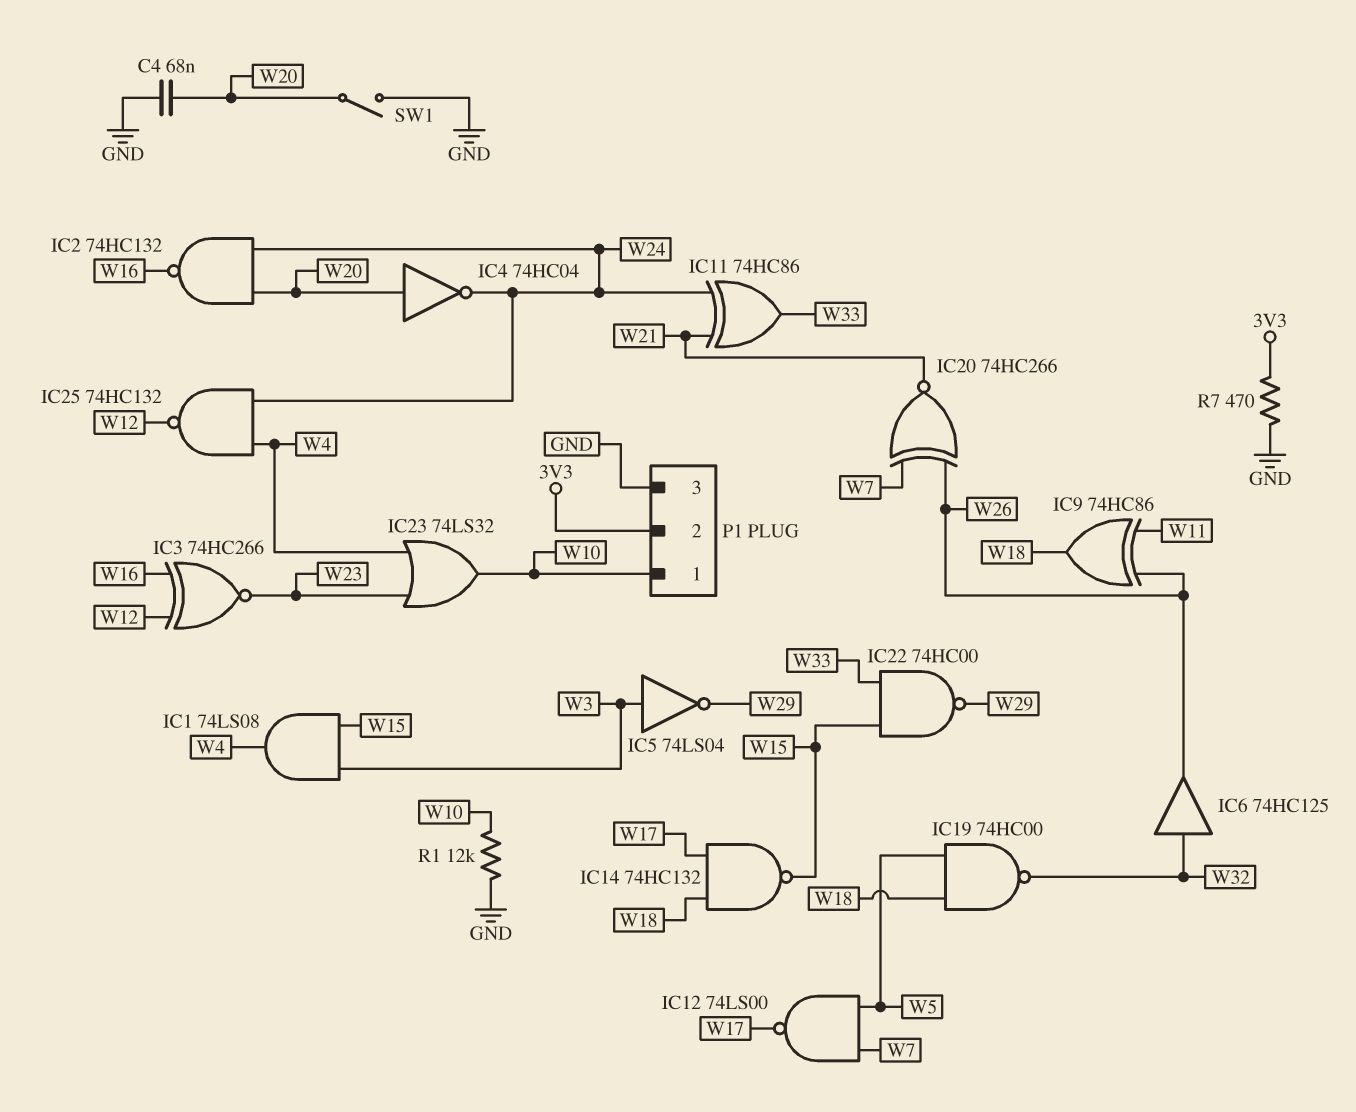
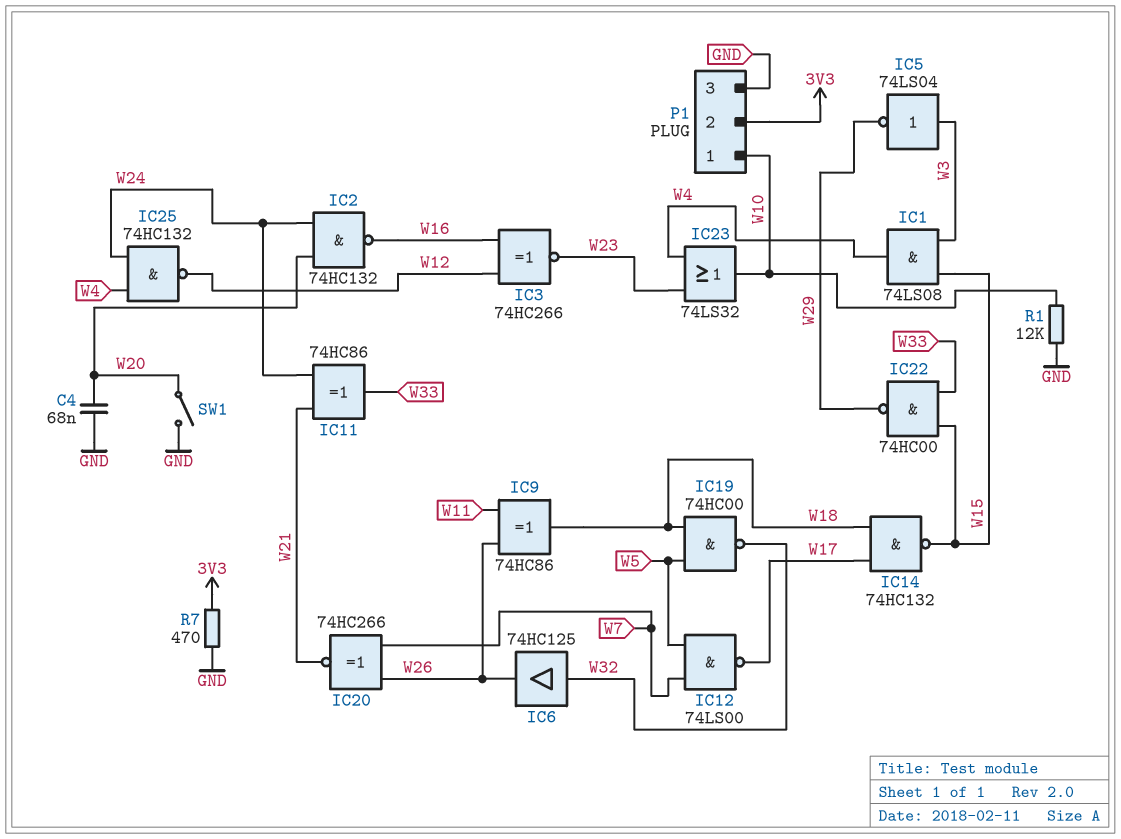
IC4: NOT 74HC04 (in W20, out W24) -> none

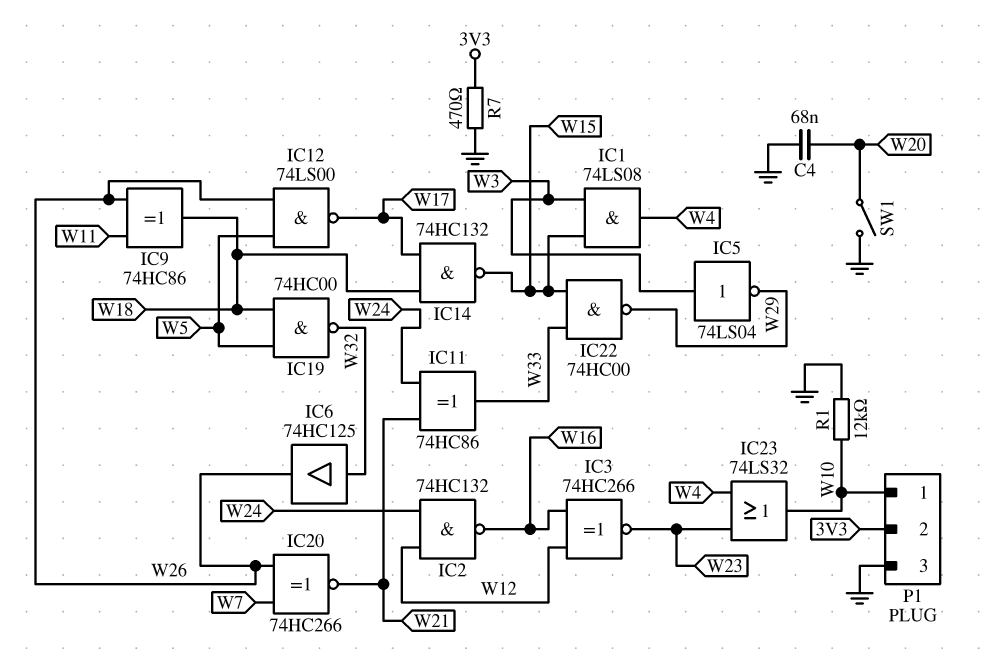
IC2: NAND 74HC132 (in W20, in W24, out W16) -> NAND 74HC132 (in W12, in W24, out W16)
IC12: NAND 74LS00 (in W5, in W7, out W17) -> NAND 74LS00 (in W5, in W26, out W17)
IC25: NAND 74HC132 (in W4, in W24, out W12) -> none

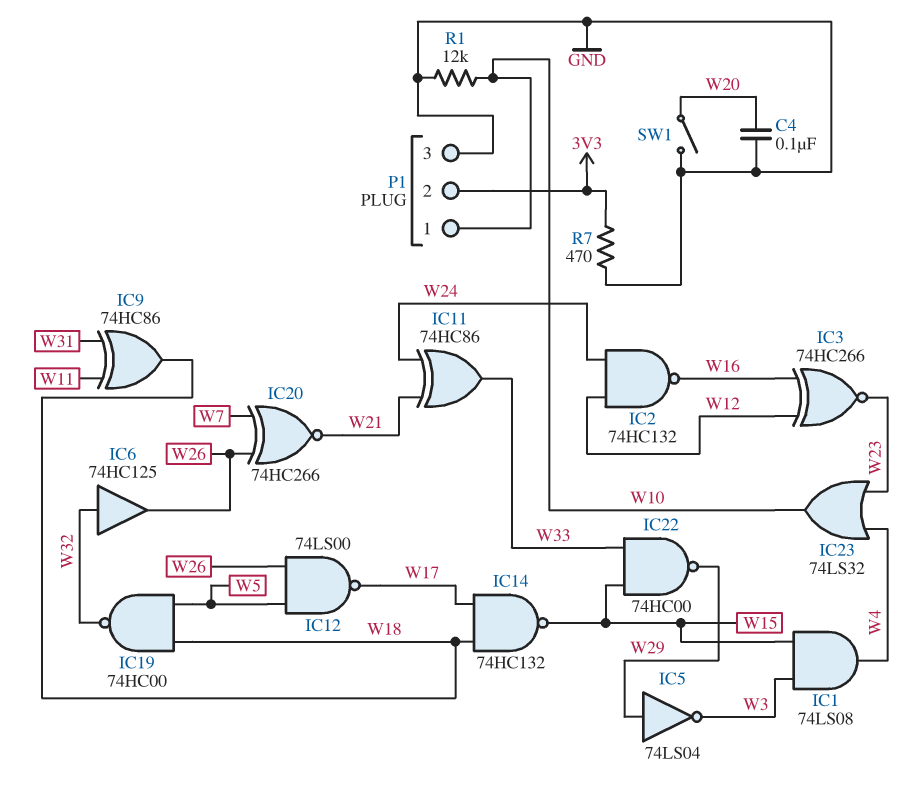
C4: 68nF (GND, W20) -> 100nF (GND, W20)
IC5: NOT 74LS04 (in W3, out W29) -> NOT 74LS04 (in W29, out W3)
IC9: XOR 74HC86 (in W11, in W26, out W18) -> XOR 74HC86 (in W11, in W31, out W18)

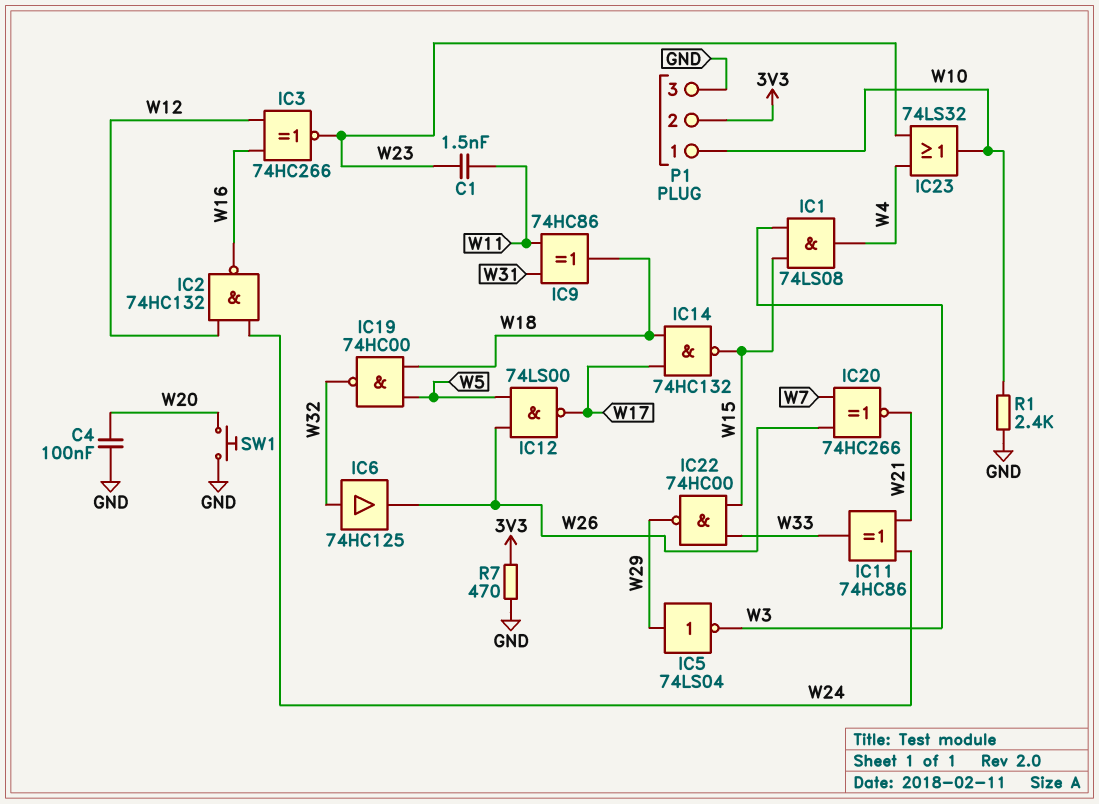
C1: none -> 1.5nF (W11, W23)
R1: 12k (GND, W10) -> 2.4k (GND, W10)
SW1: switch (GND, W20) -> button (GND, W20)

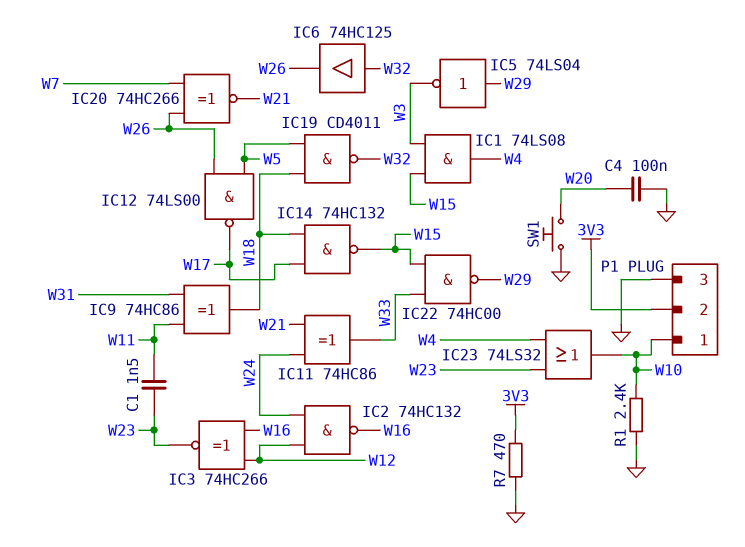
IC19: NAND 74HC00 (in W5, in W18, out W32) -> NAND CD4011 (in W5, in W18, out W32)

